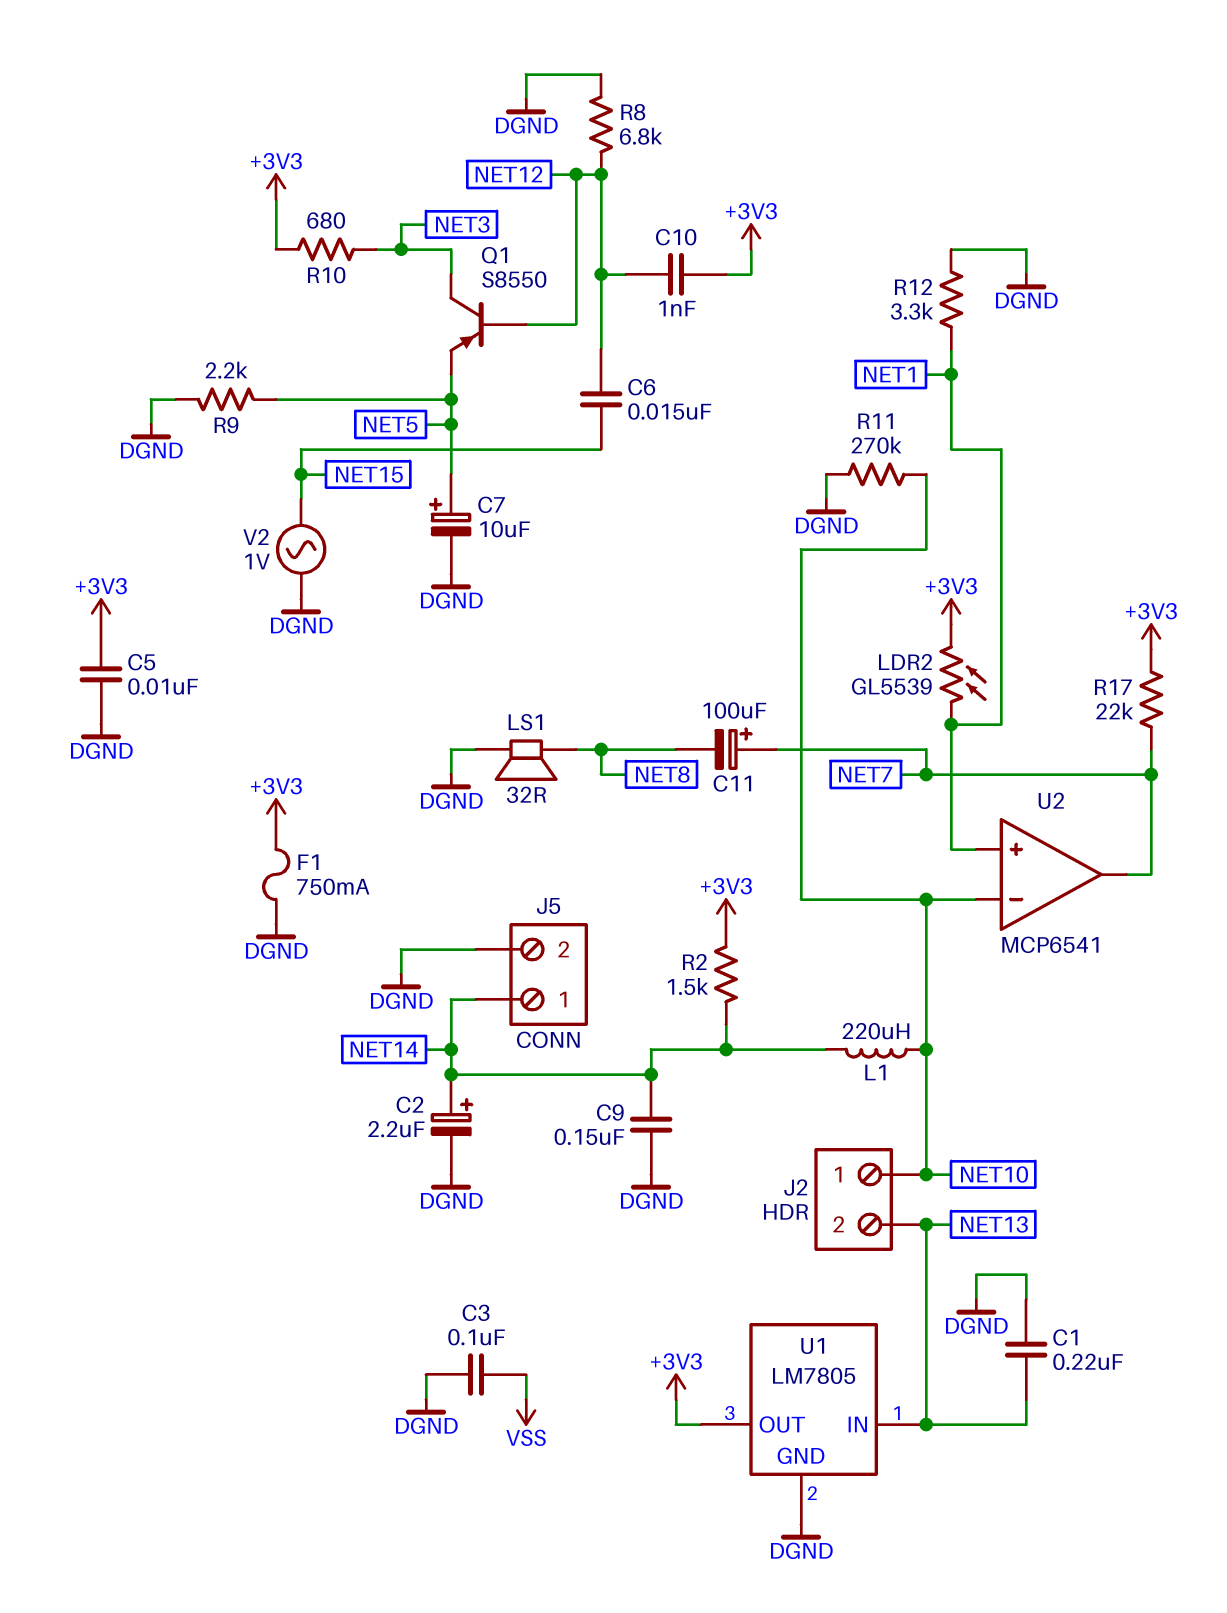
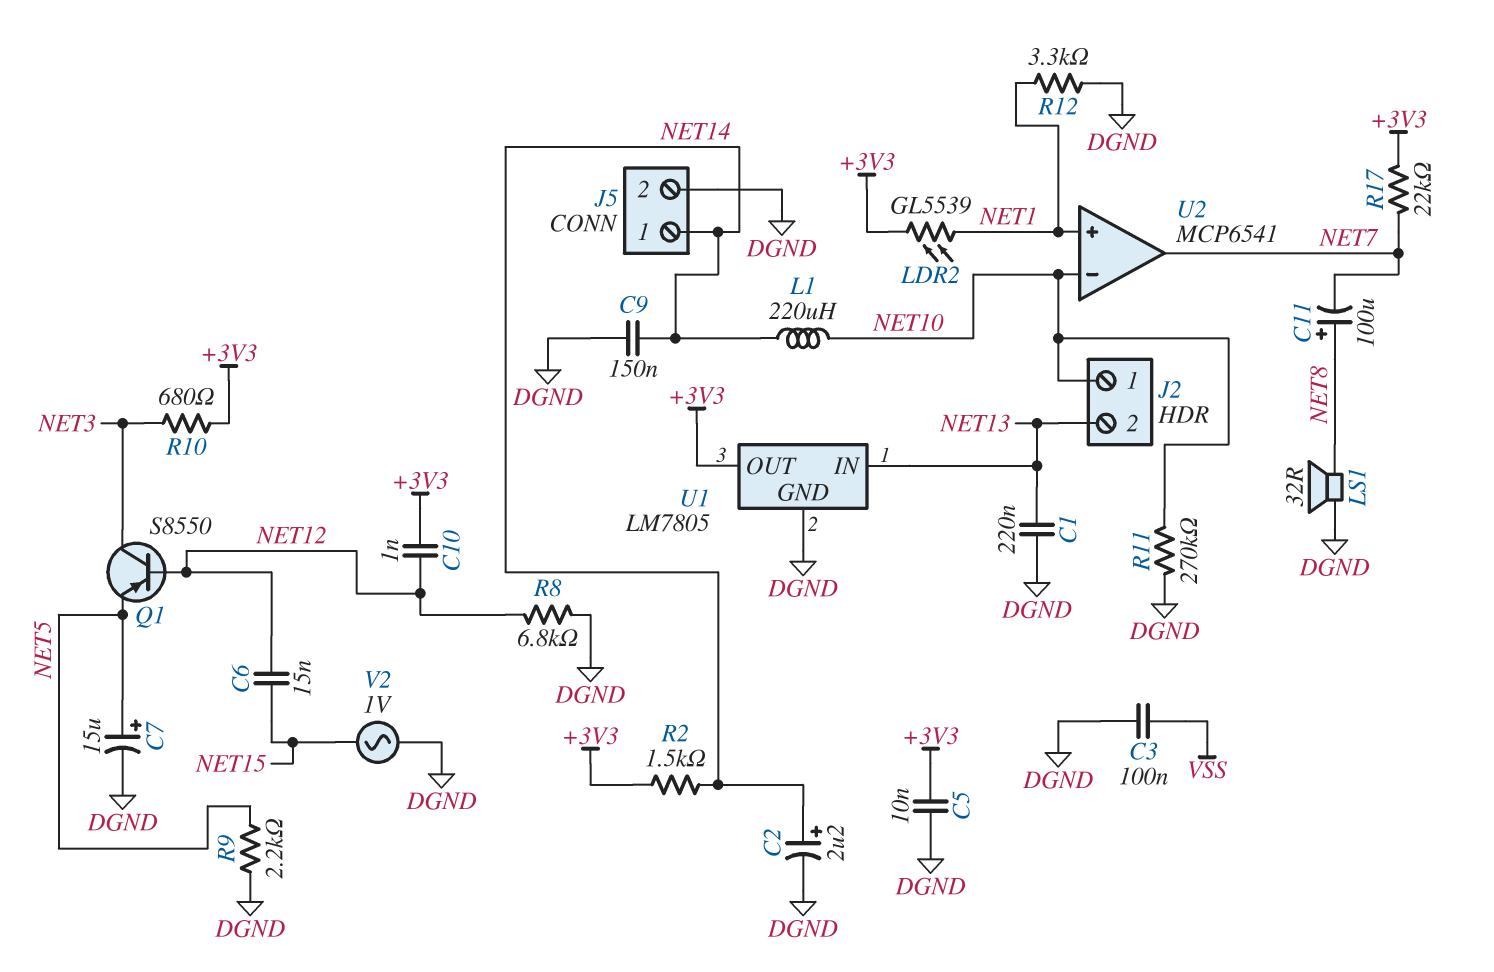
C7: 10uF (plus NET5, minus DGND) -> 15uF (plus NET5, minus DGND)
C11: 100uF (plus NET7, minus NET8) -> 100uF (plus NET8, minus NET7)
F1: 750mA (+3V3, DGND) -> none

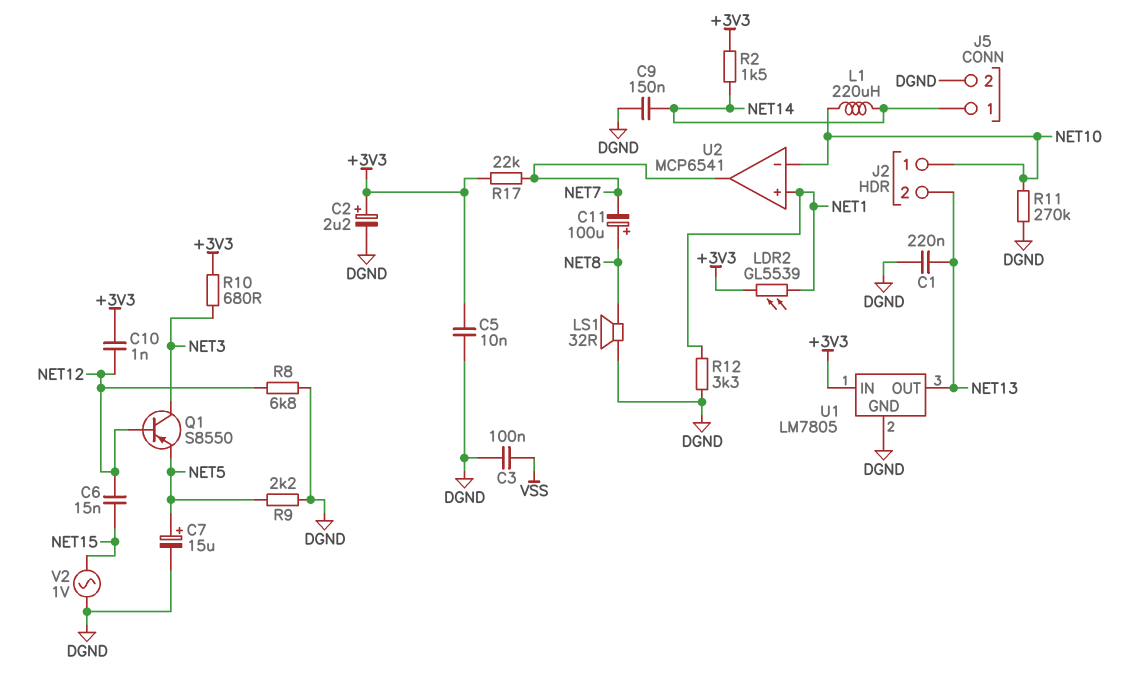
C2: 2.2uF (plus NET14, minus DGND) -> 2.2uF (plus +3V3, minus DGND)
U1 pin IN: NET13 -> +3V3
U1 pin OUT: +3V3 -> NET13

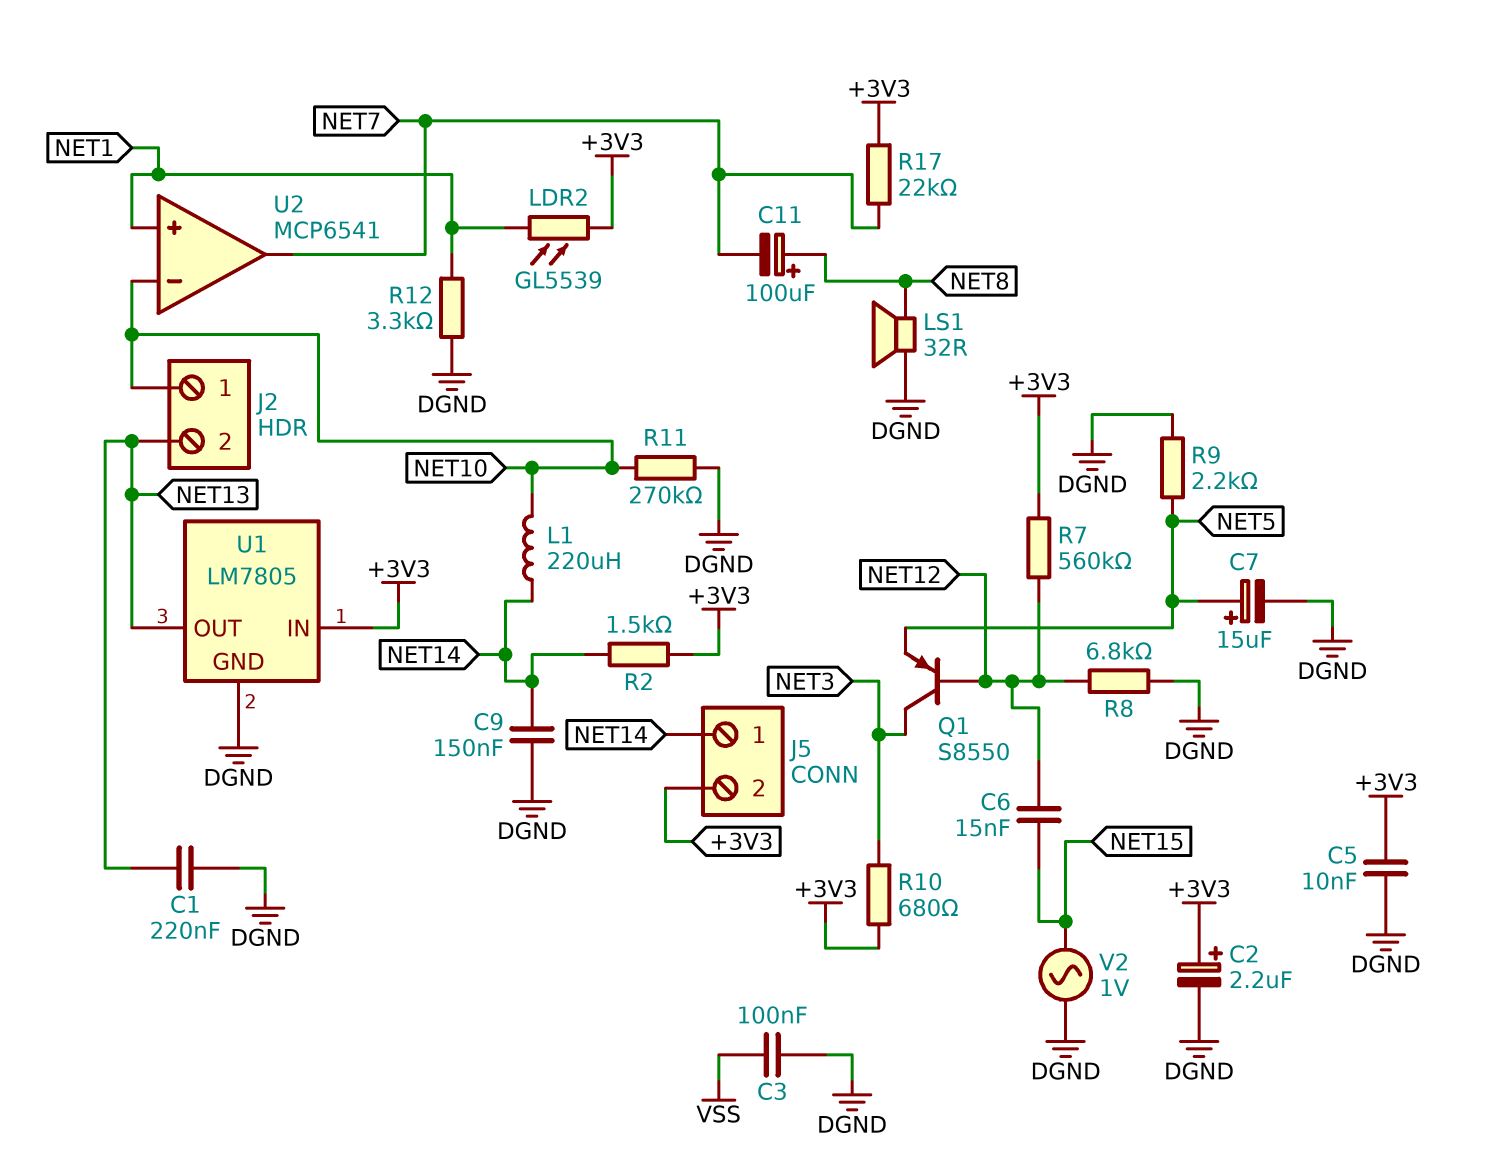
C10: 1nF (+3V3, NET12) -> none
J5 pin 2: DGND -> +3V3
R7: none -> 560k (+3V3, NET12)

